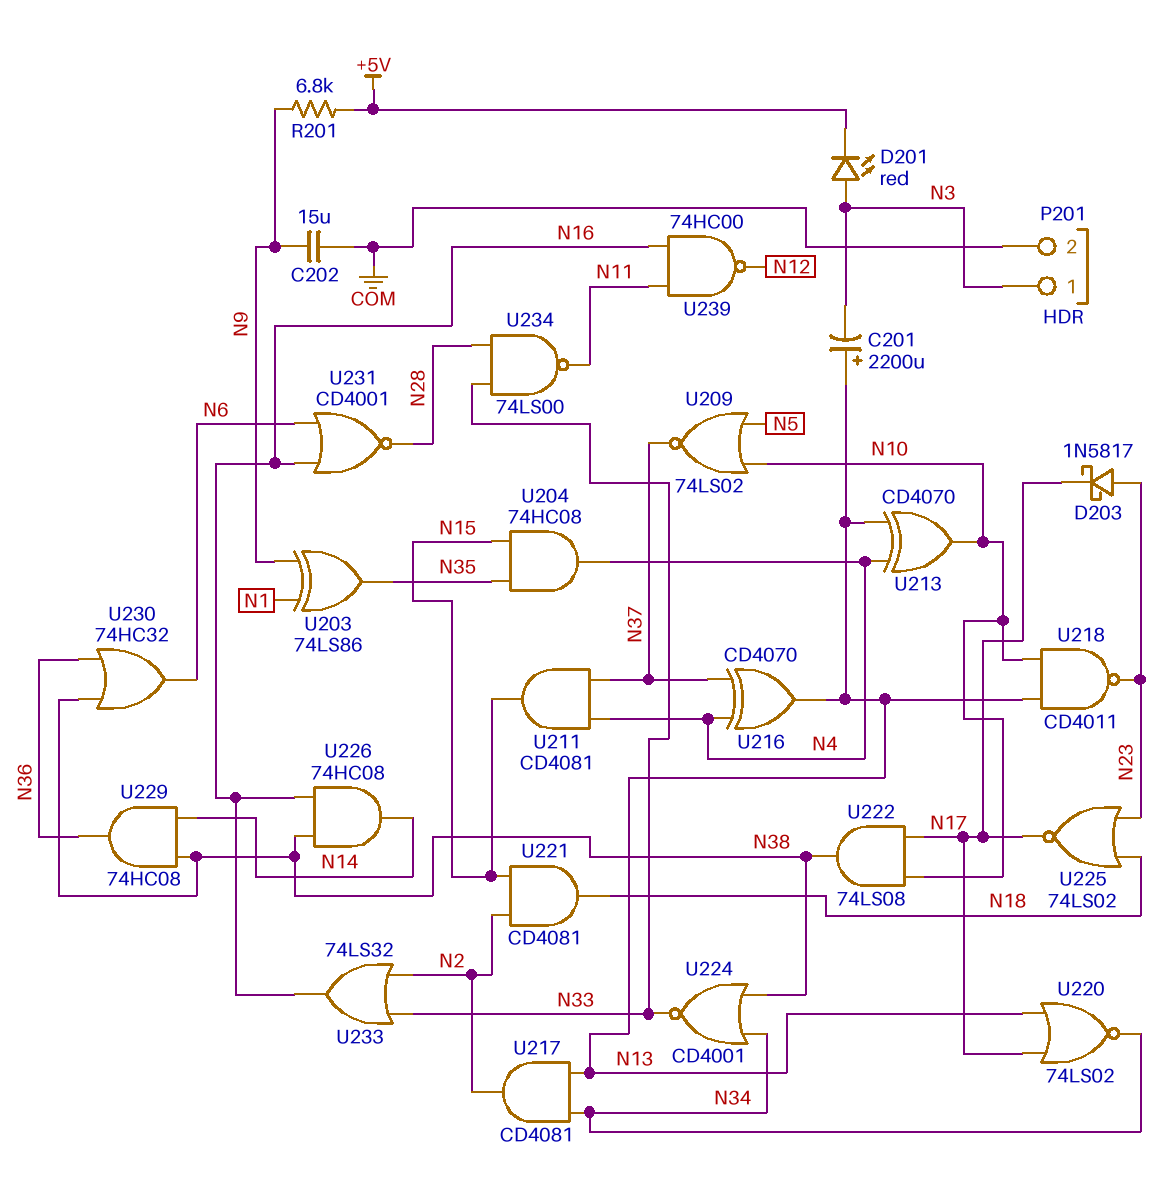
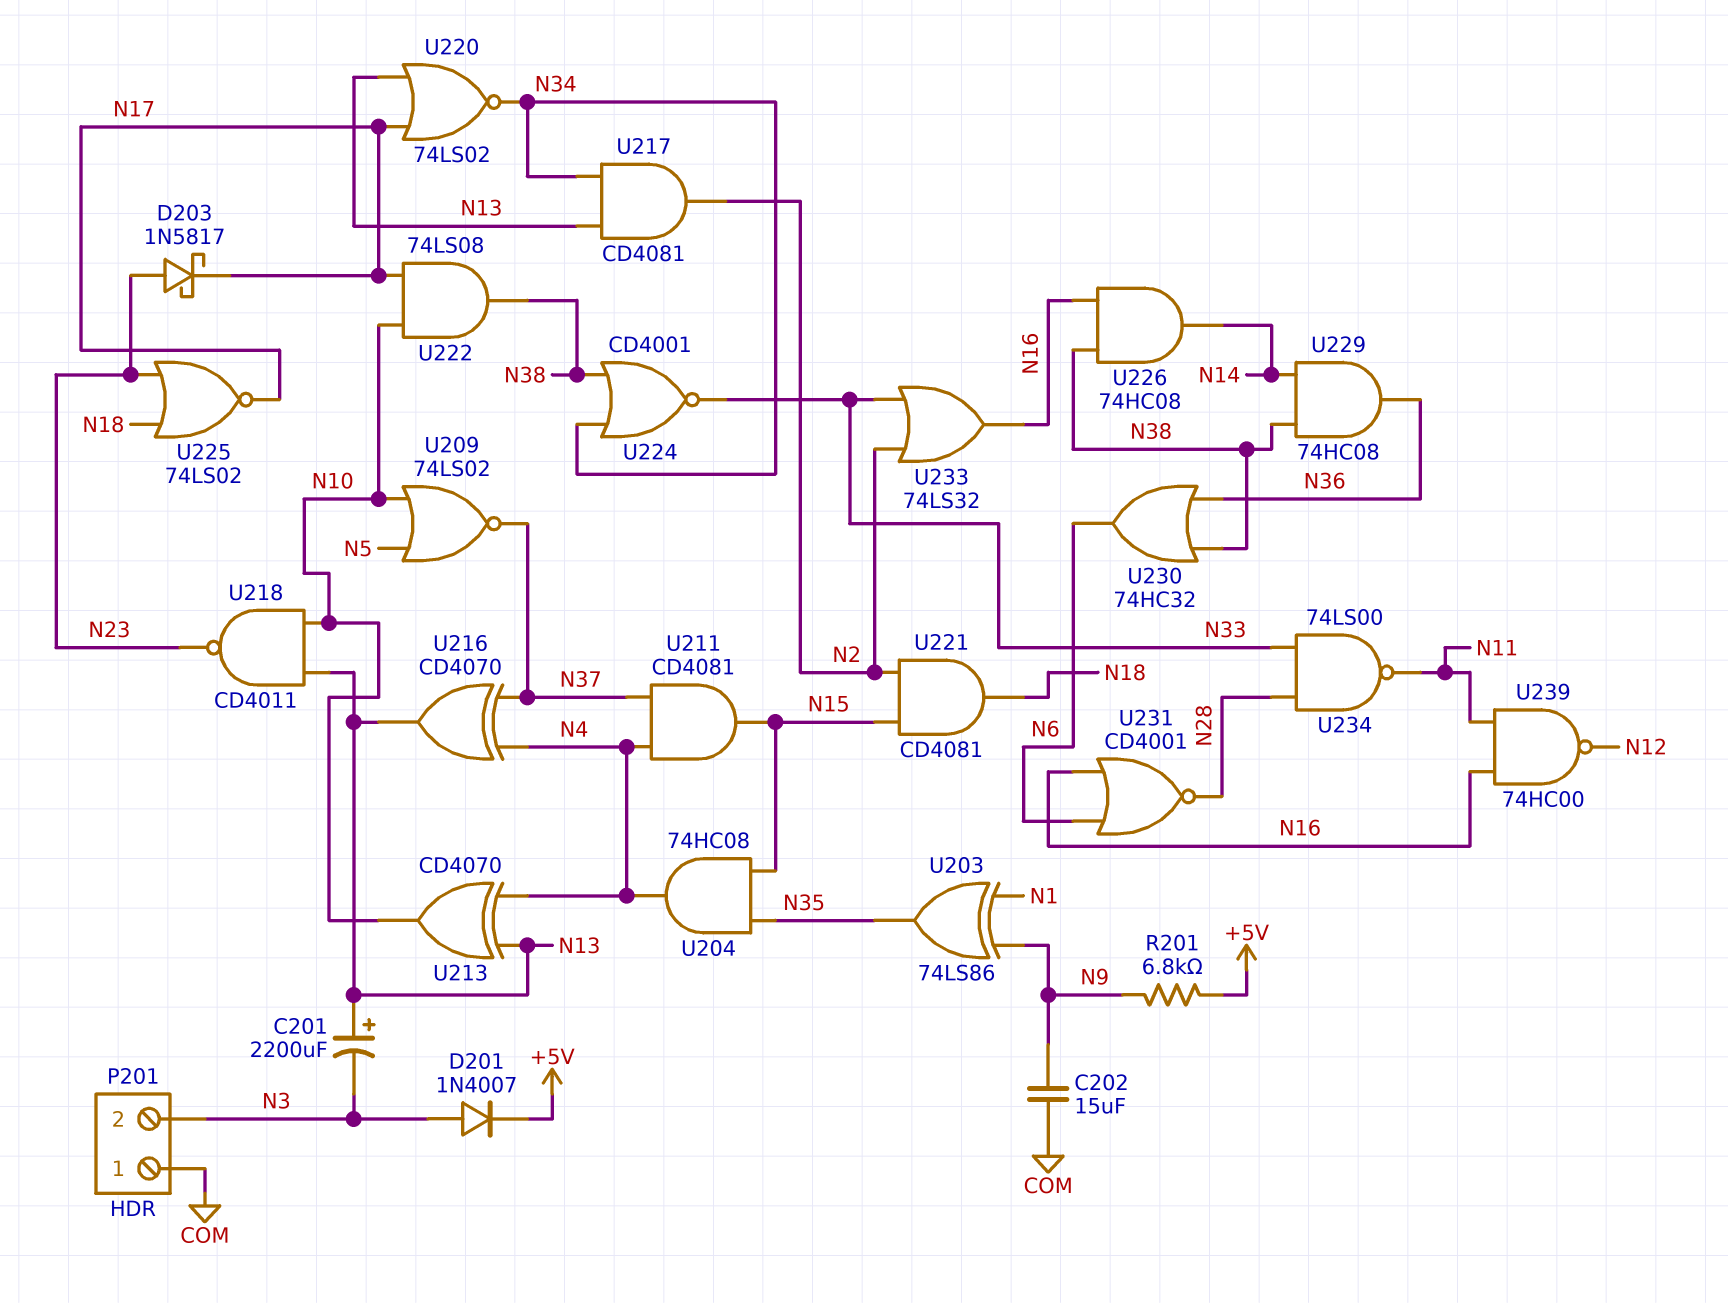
D201: LED red (A N3, K +5V) -> diode 1N4007 (A N3, K +5V)
P201 pin 1: N3 -> COM
P201 pin 2: COM -> N3

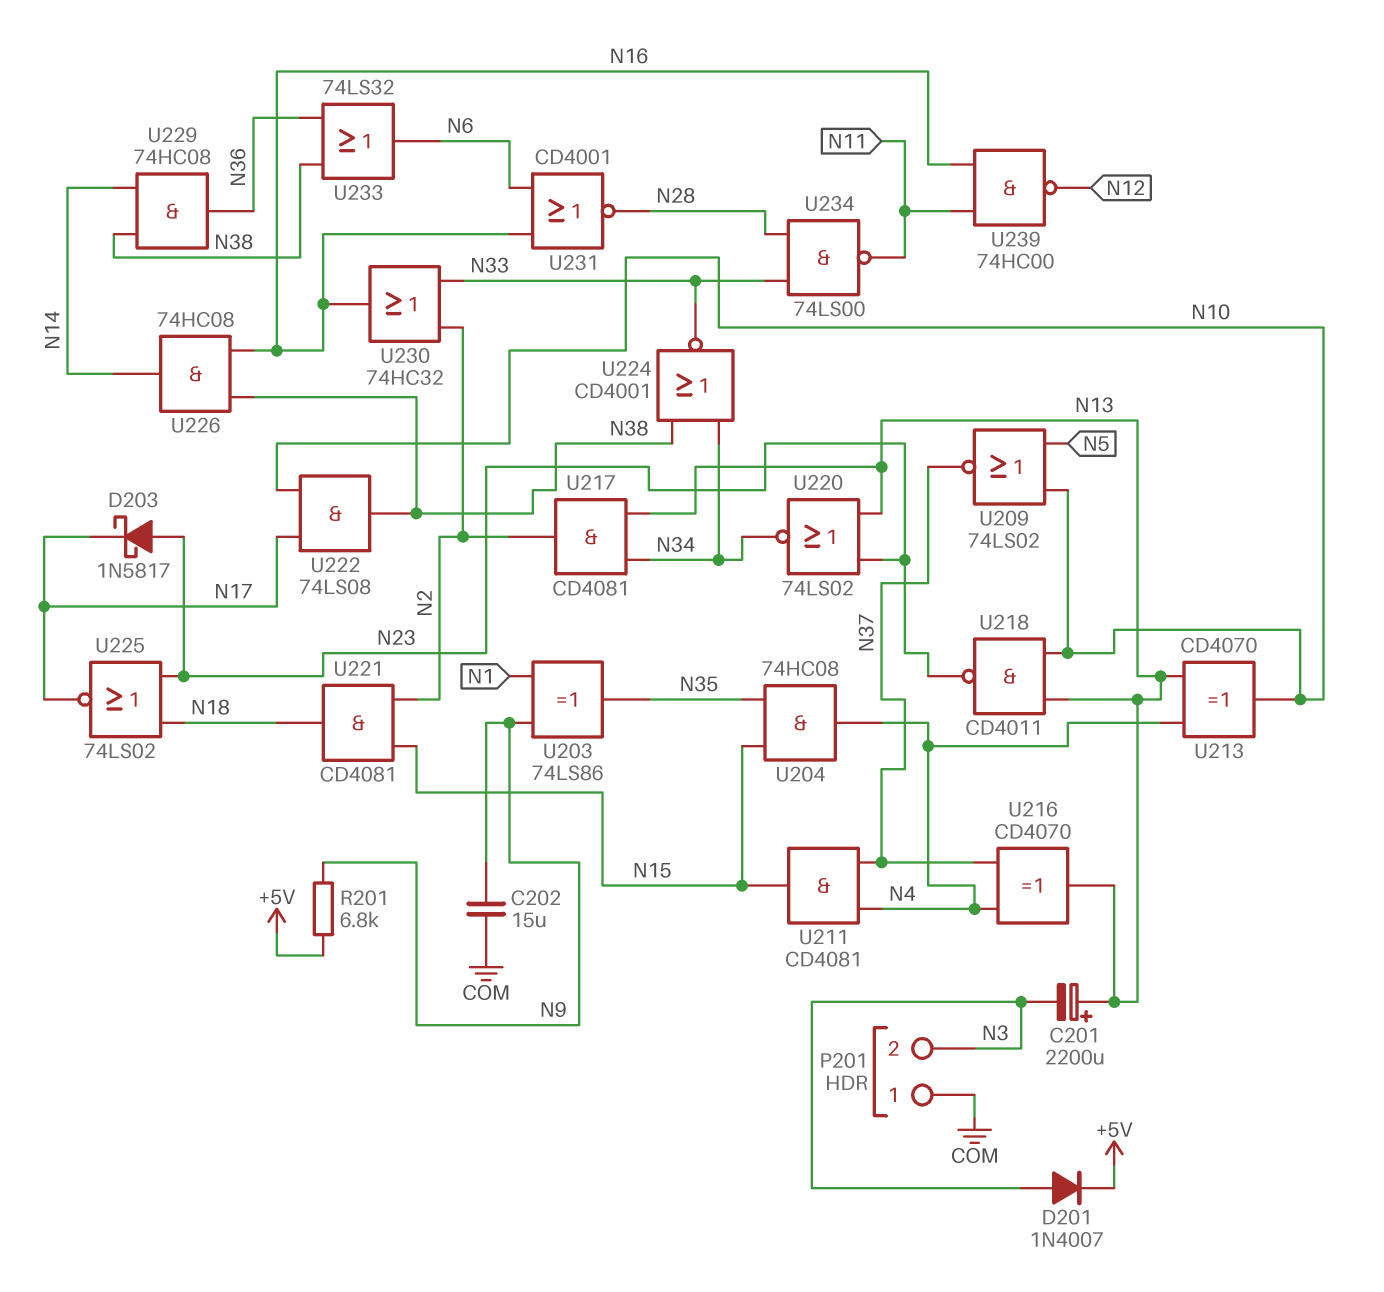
U220: NOR 74LS02 (in N13, in N17, out N34) -> NOR 74LS02 (in N13, in N23, out N34)
U230: OR 74HC32 (in N36, in N38, out N6) -> OR 74HC32 (in N2, in N33, out N16)
U233: OR 74LS32 (in N2, in N33, out N16) -> OR 74LS32 (in N36, in N38, out N6)

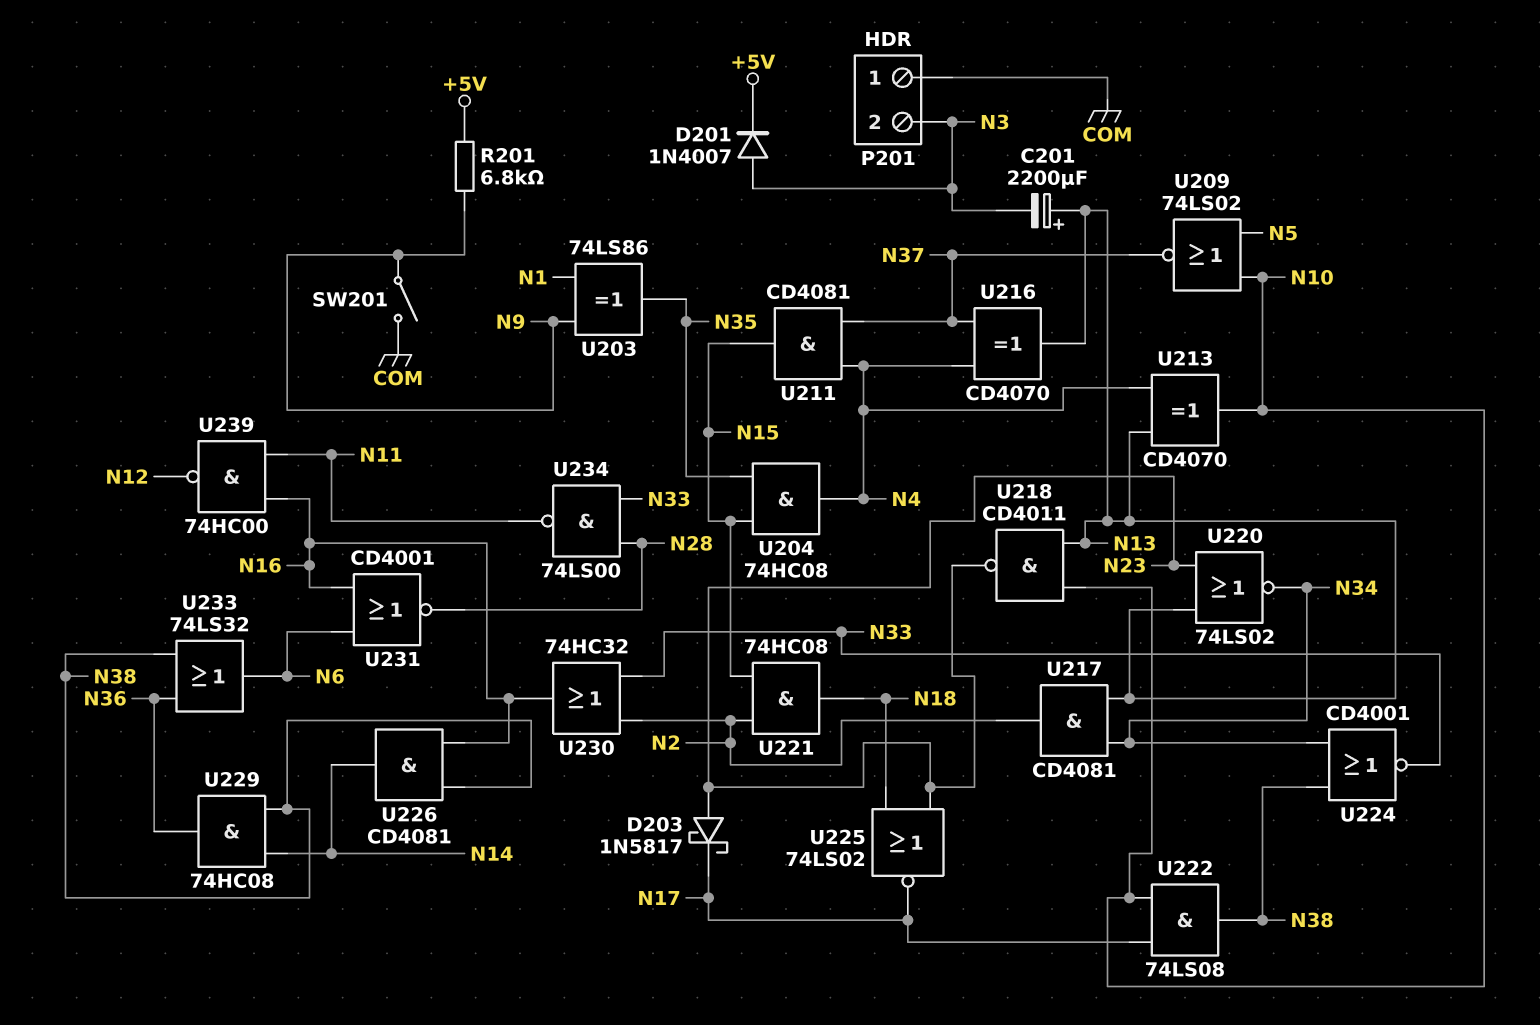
C202: 15uF (COM, N9) -> none
SW201: none -> switch (COM, N9)
U221: AND CD4081 (in N2, in N15, out N18) -> AND 74HC08 (in N2, in N15, out N18)
U226: AND 74HC08 (in N16, in N38, out N14) -> AND CD4081 (in N16, in N38, out N14)

